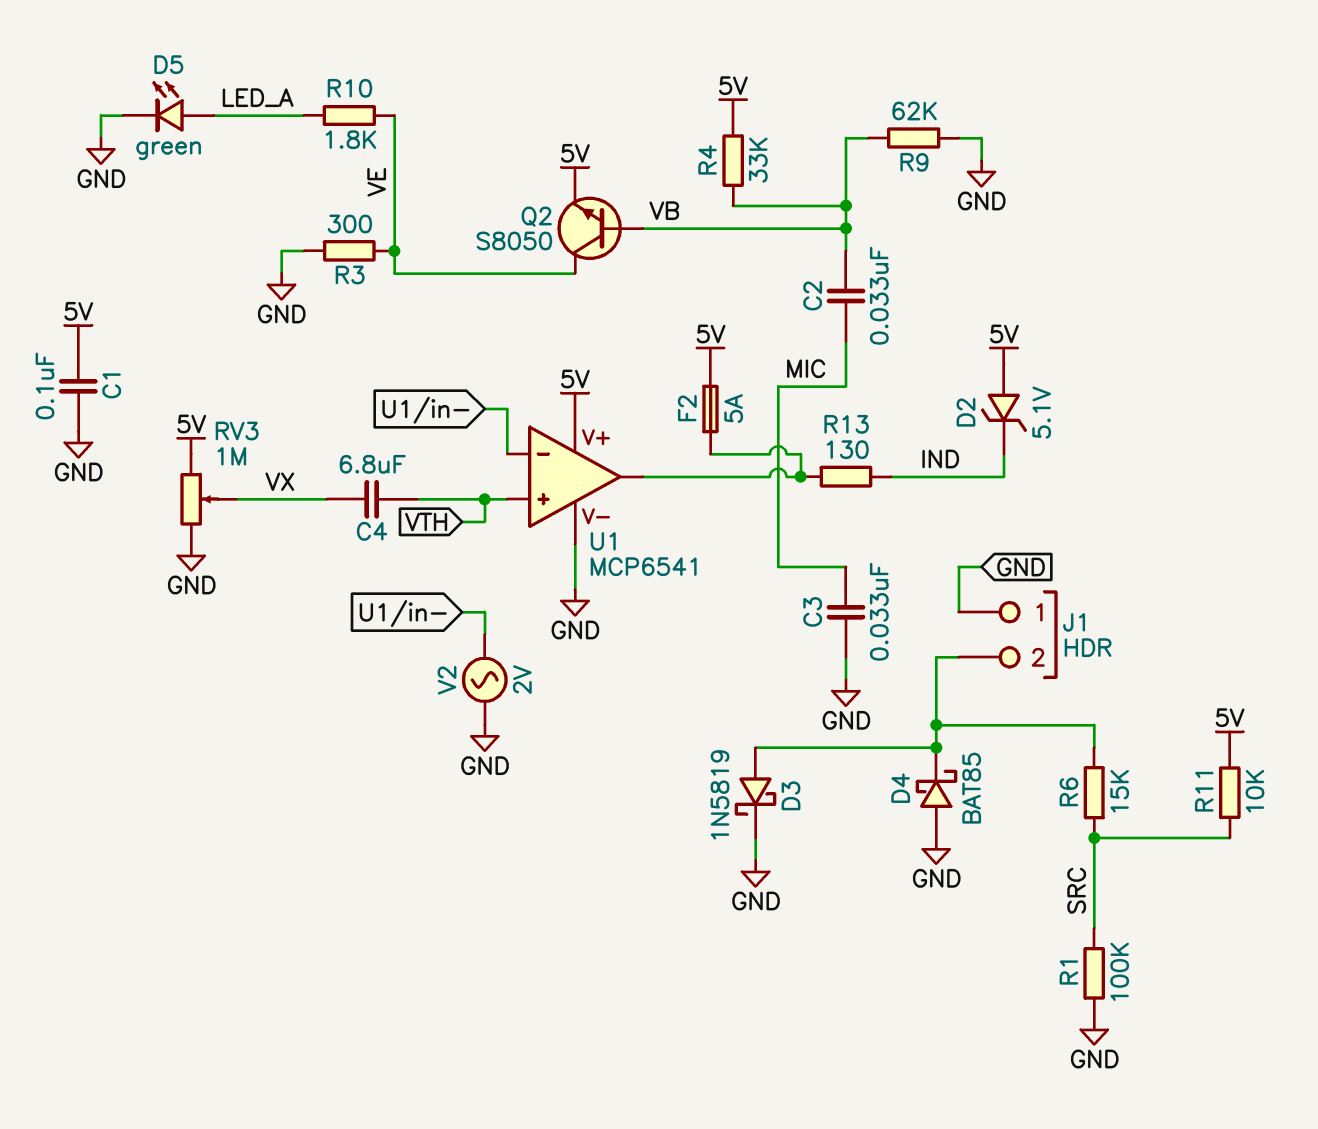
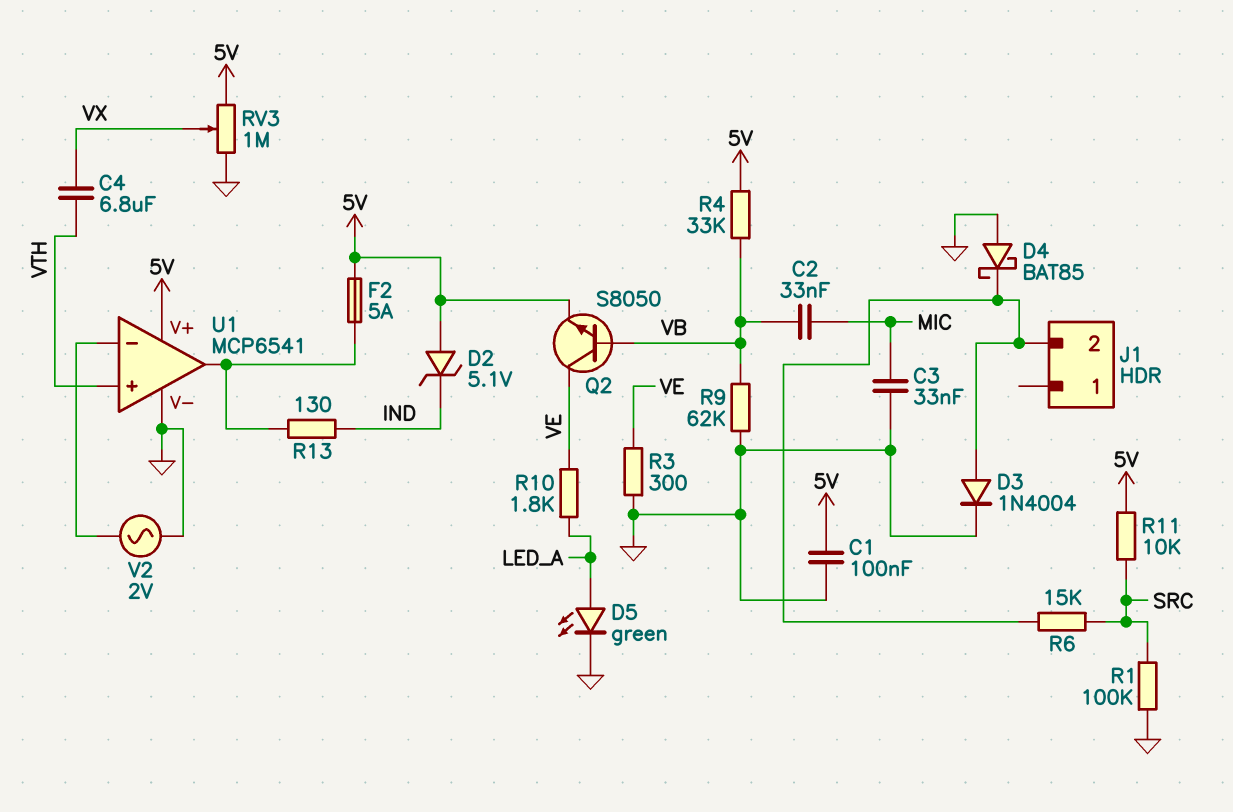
D3: schottky 1N5819 (A J1/2, K GND) -> diode 1N4004 (A J1/2, K GND)
J1 pin 1: GND -> none

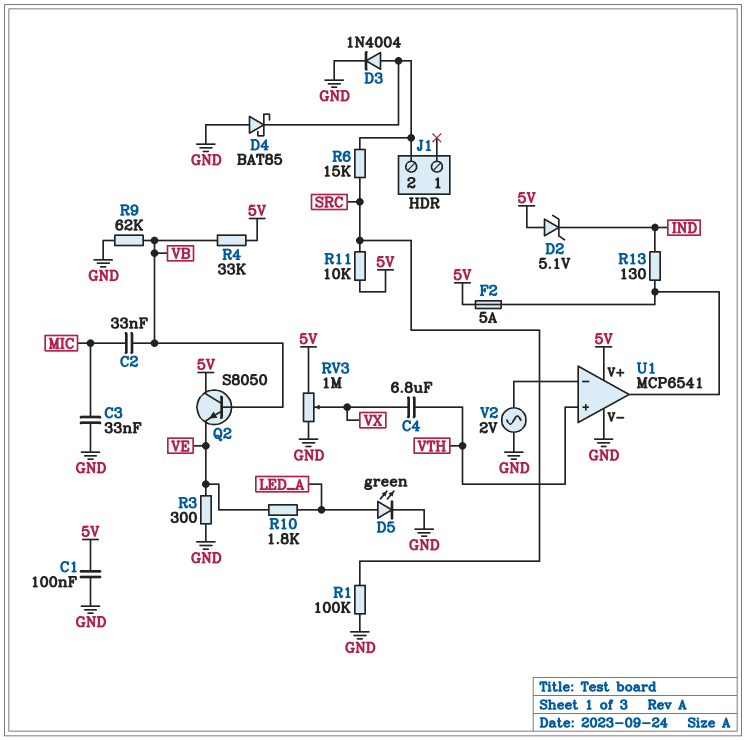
Q2: NPN S8050 (B VB, C VE, E 5V) -> NPN S8050 (B VB, C 5V, E VE)

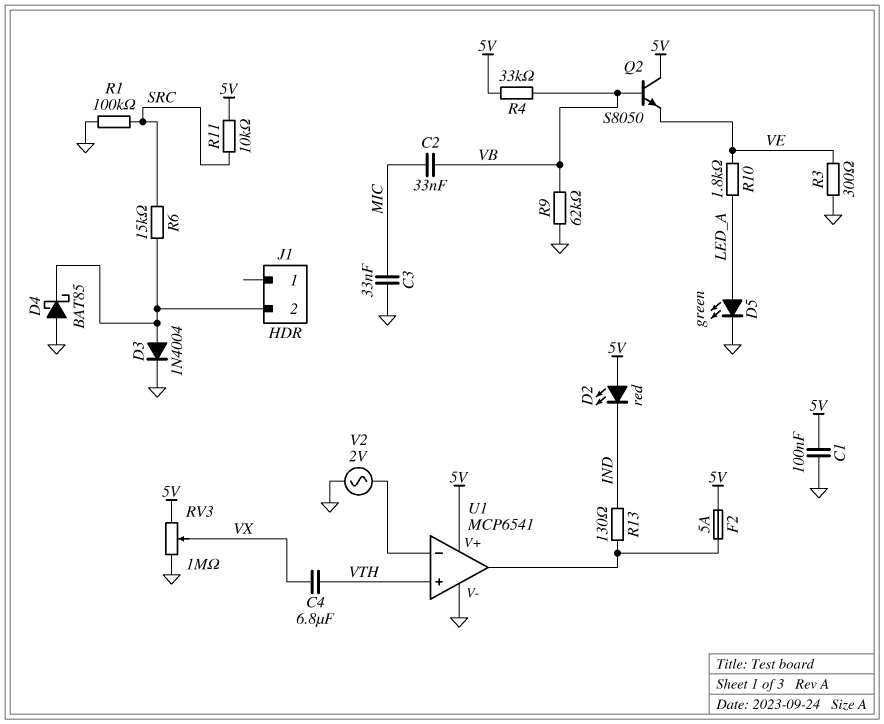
D2: zener 5.1V (A 5V, K IND) -> LED red (A 5V, K IND)

